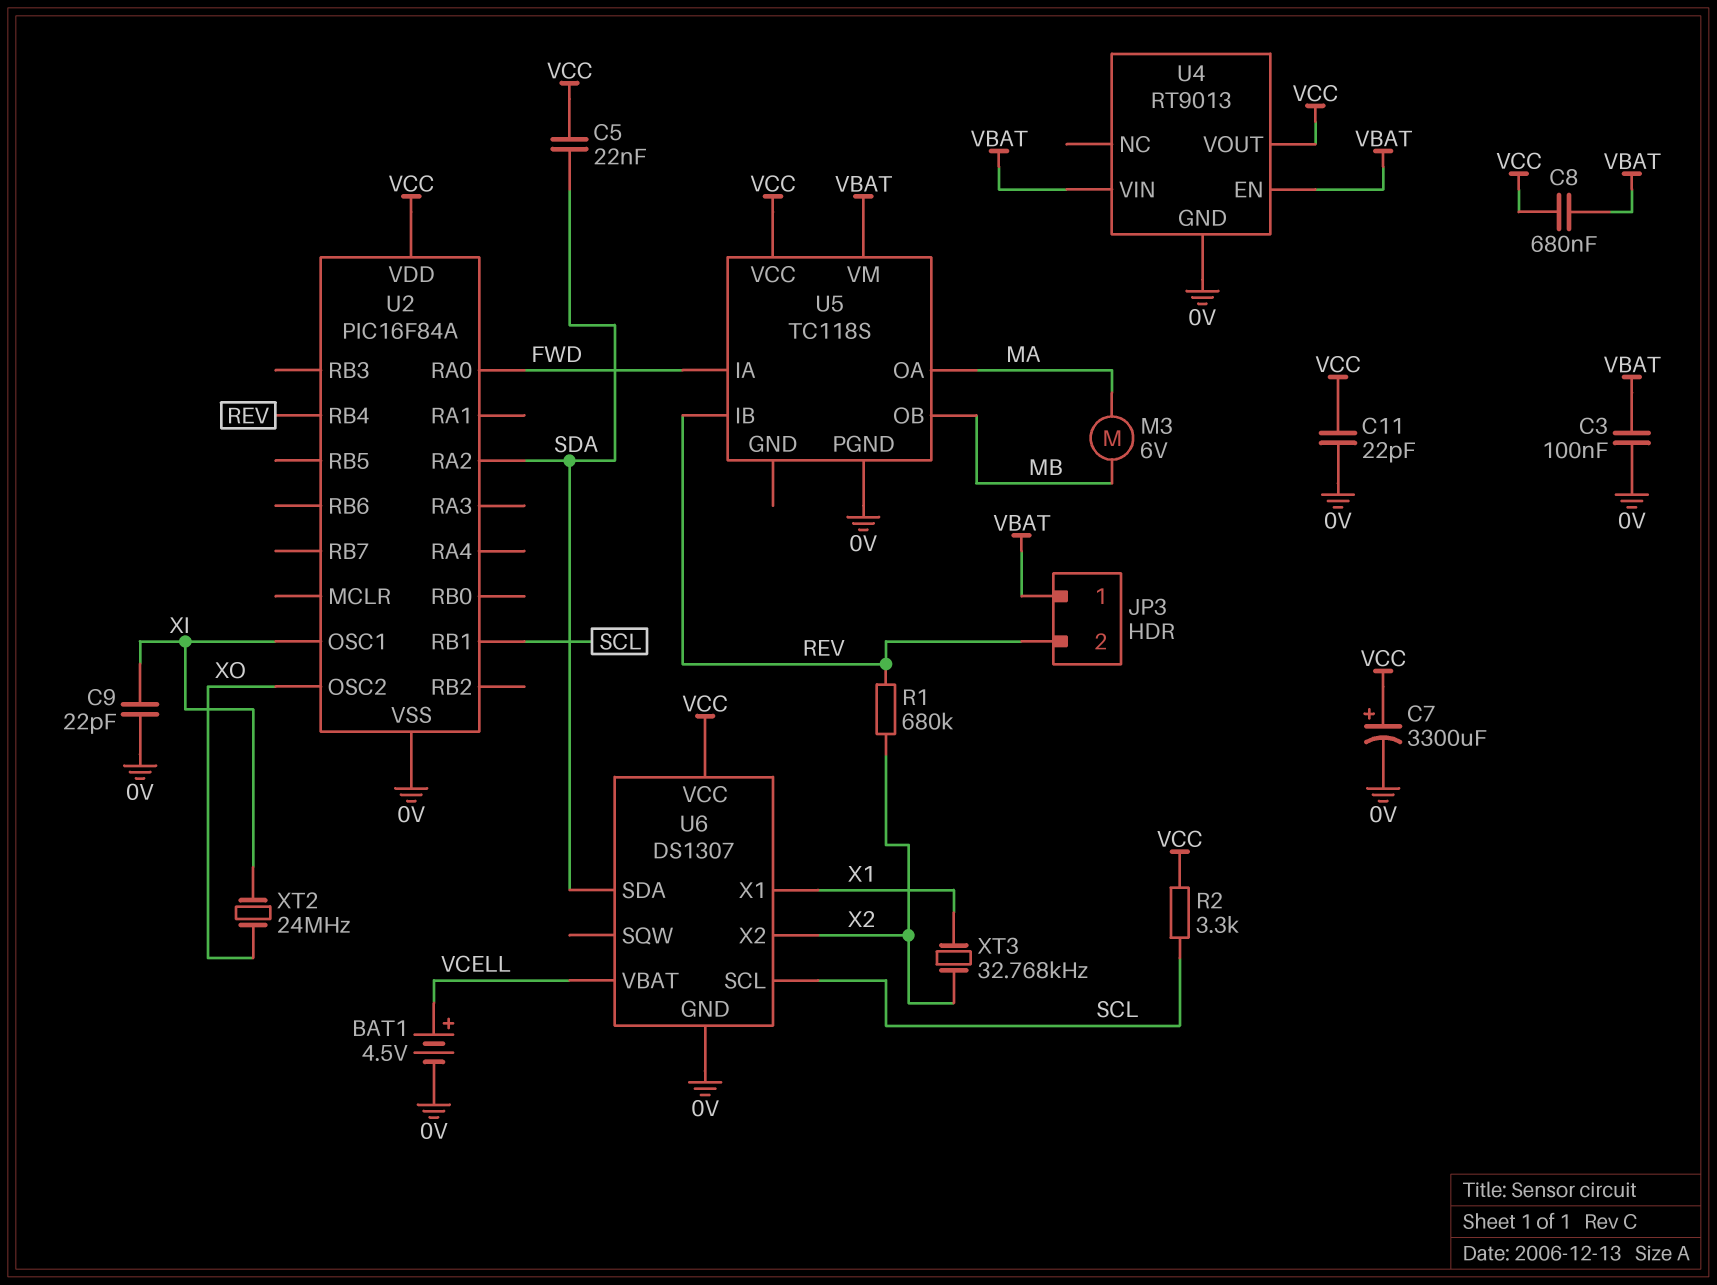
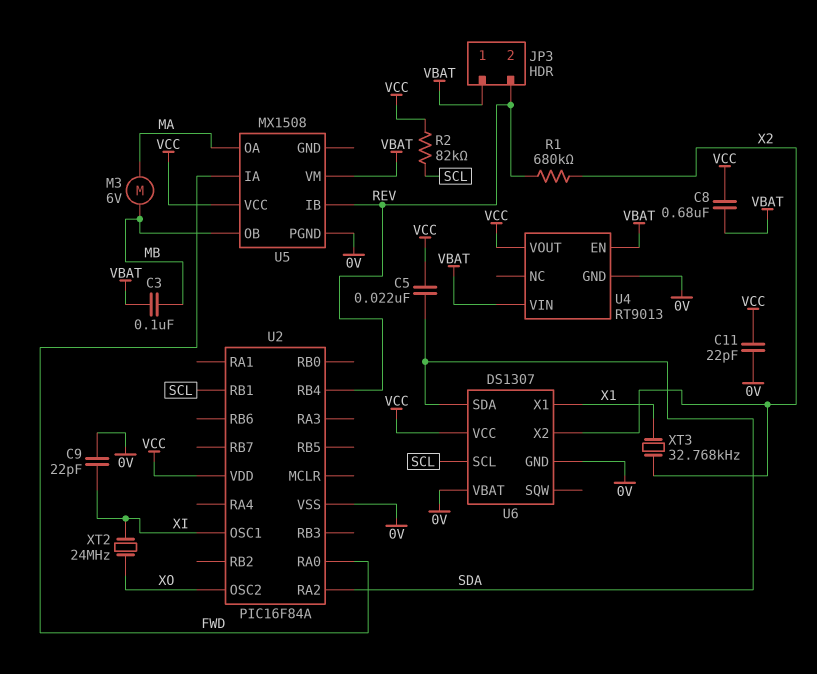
BAT1: 4.5V (plus VCELL, minus 0V) -> none
C3: 100nF (0V, VBAT) -> 100nF (MB, VBAT)
C7: 3300uF (plus VCC, minus 0V) -> none
R2: 3.3k (SCL, VCC) -> 82k (SCL, VCC)
U5: TC118S -> MX1508
U6 pin VBAT: VCELL -> 0V

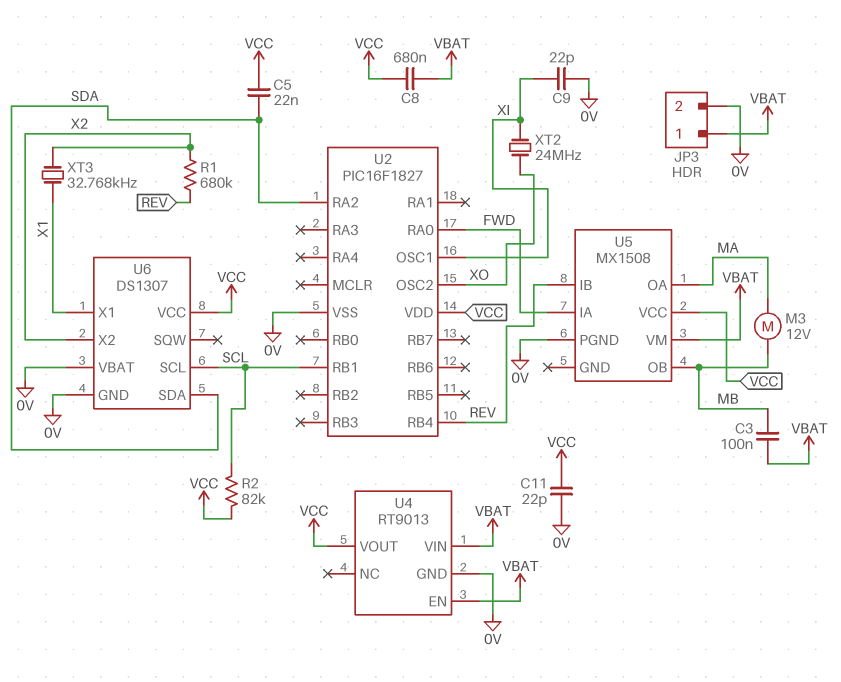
JP3 pin 2: REV -> 0V
M3: motor 6V (MA, MB) -> motor 12V (MA, MB)
U2: PIC16F84A -> PIC16F1827

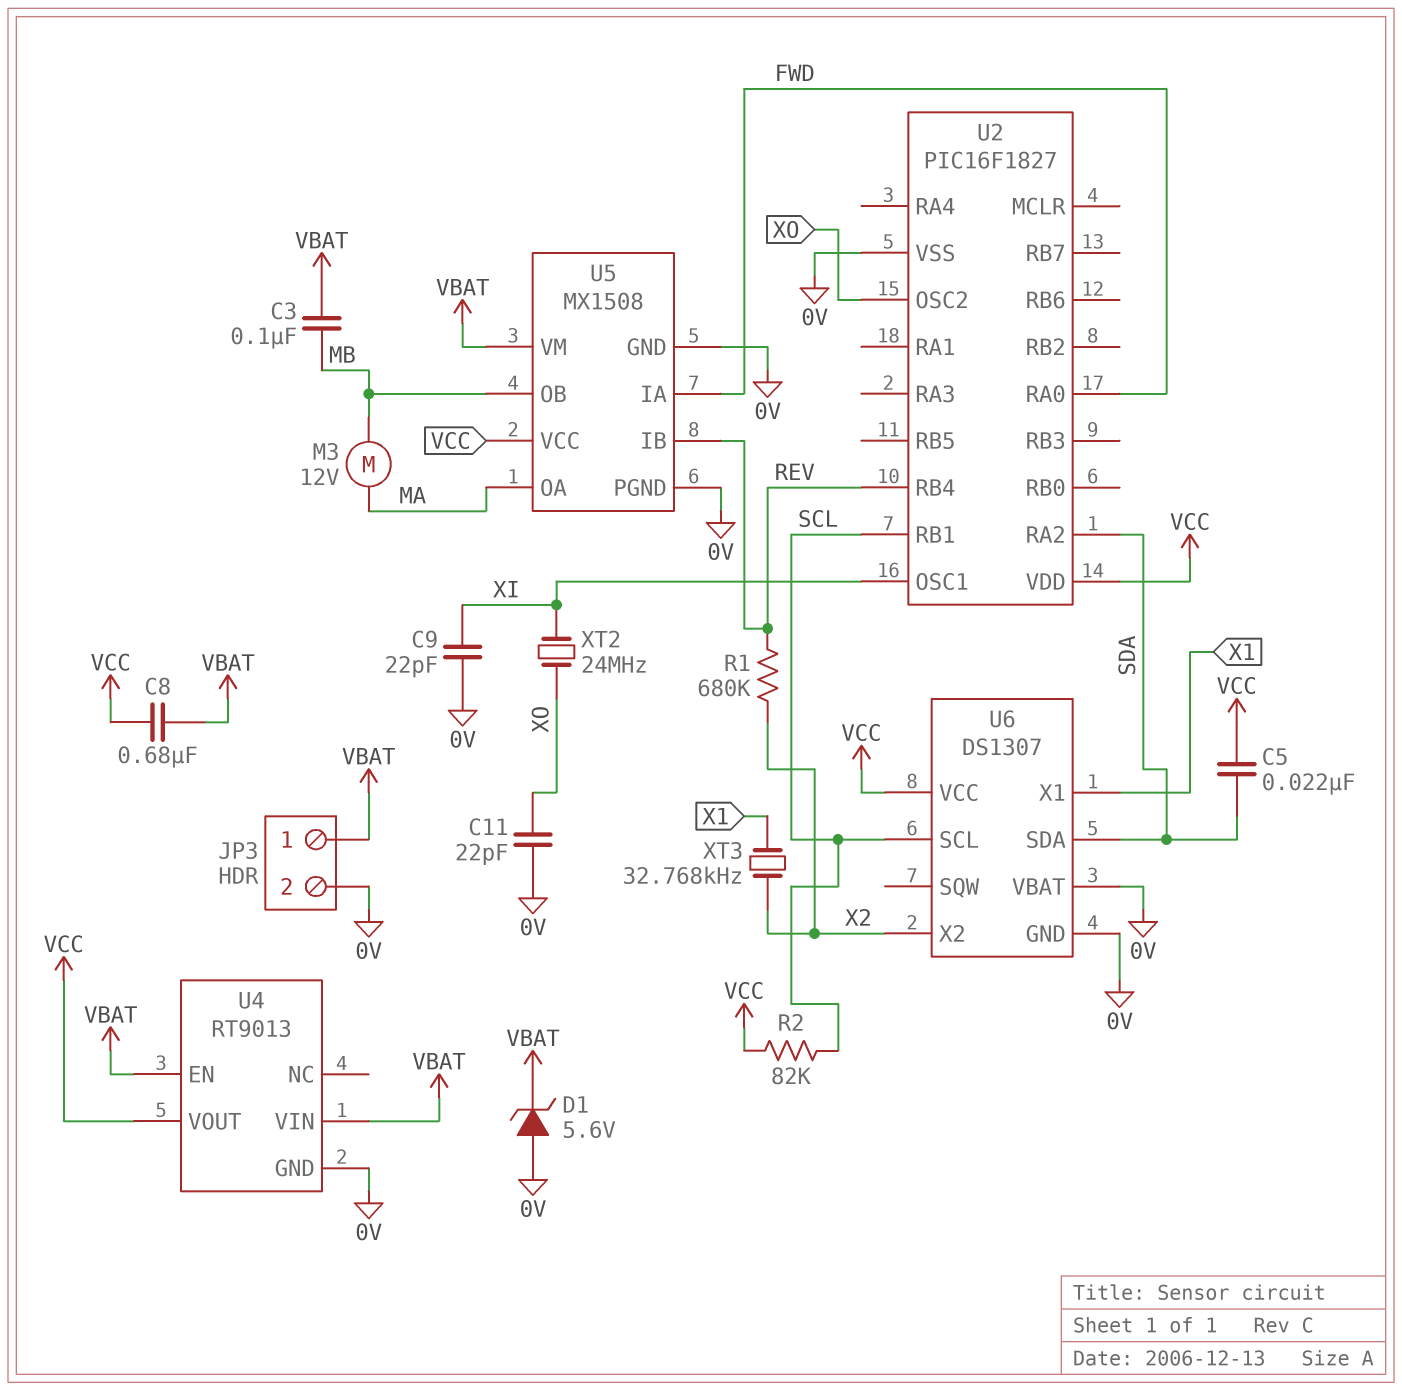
C11: 22pF (0V, VCC) -> 22pF (0V, XO)
D1: none -> zener 5.6V (A 0V, K VBAT)
U5 pin GND: none -> 0V

